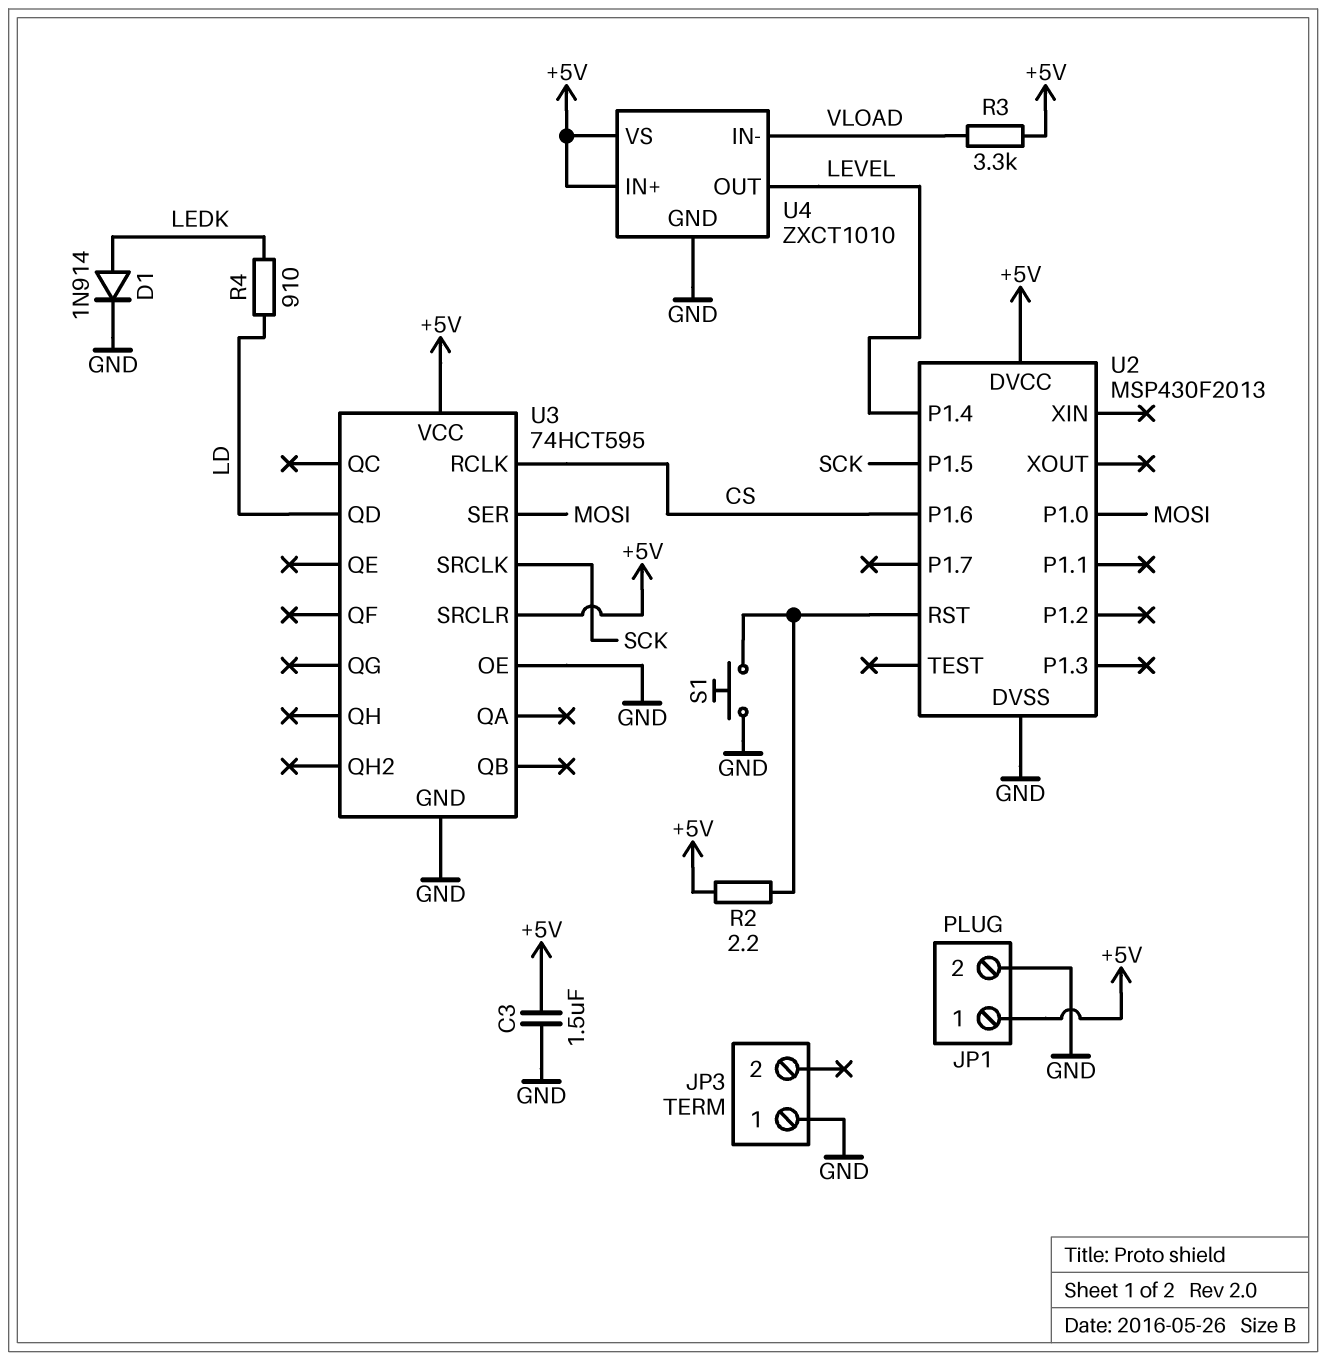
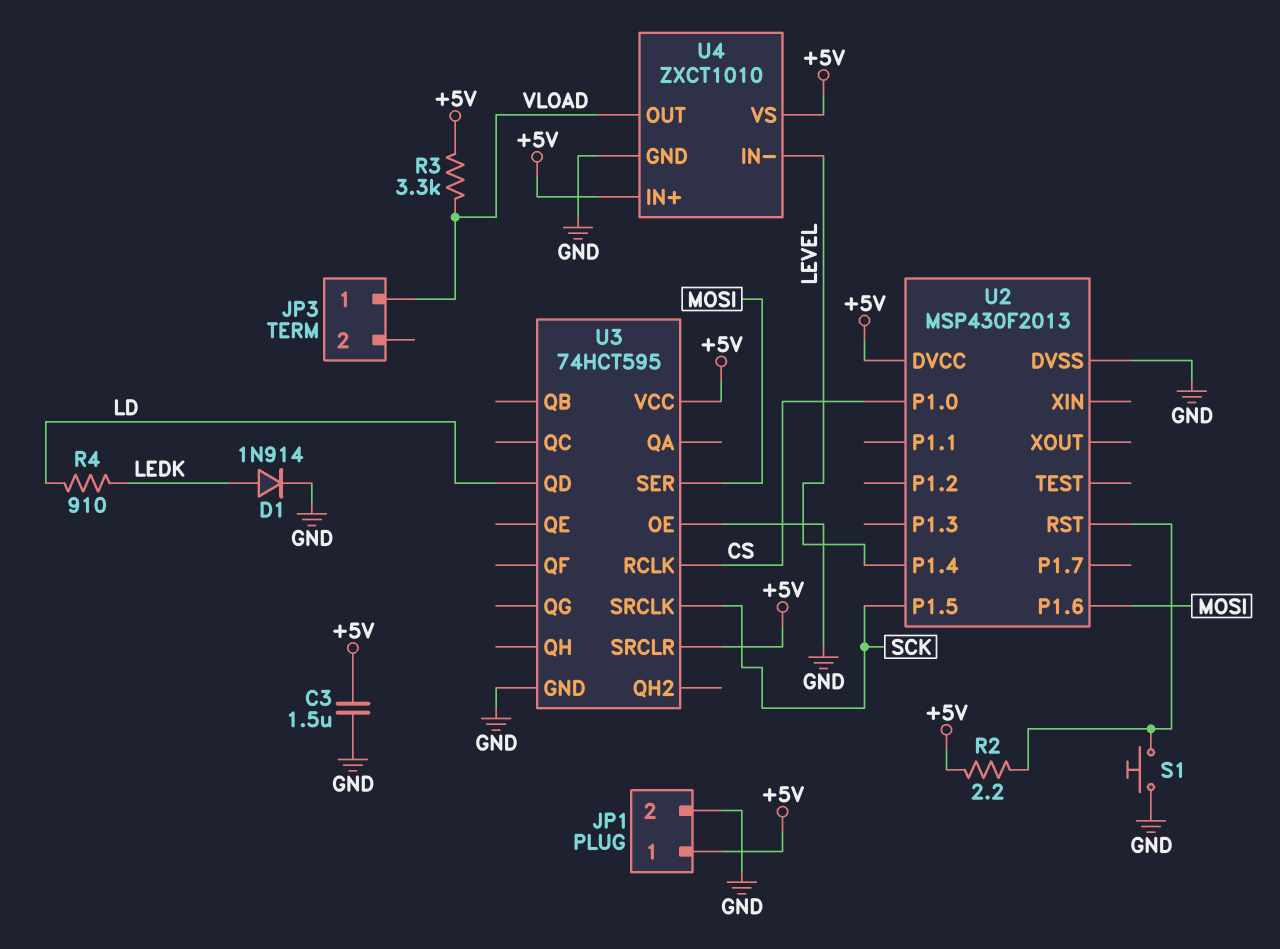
JP3 pin 1: GND -> VLOAD
U2 pin P1.0: MOSI -> CS
U2 pin P1.6: CS -> MOSI
U4 pin IN-: VLOAD -> LEVEL
U4 pin OUT: LEVEL -> VLOAD

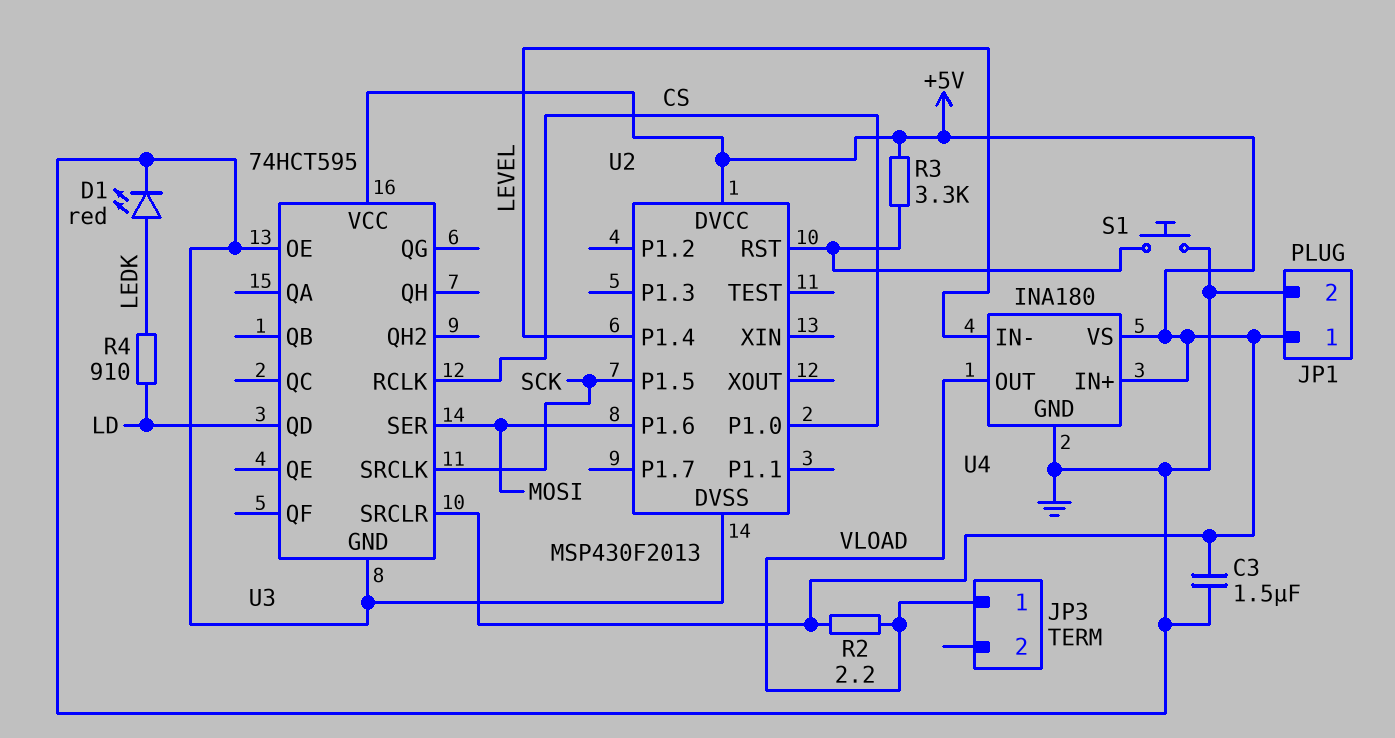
D1: diode 1N914 (A LEDK, K GND) -> LED red (A LEDK, K GND)
R2: 2.2 (+5V, U2/RST) -> 2.2 (+5V, VLOAD)
R3: 3.3k (+5V, VLOAD) -> 3.3k (+5V, U2/RST)
U4: ZXCT1010 -> INA180

